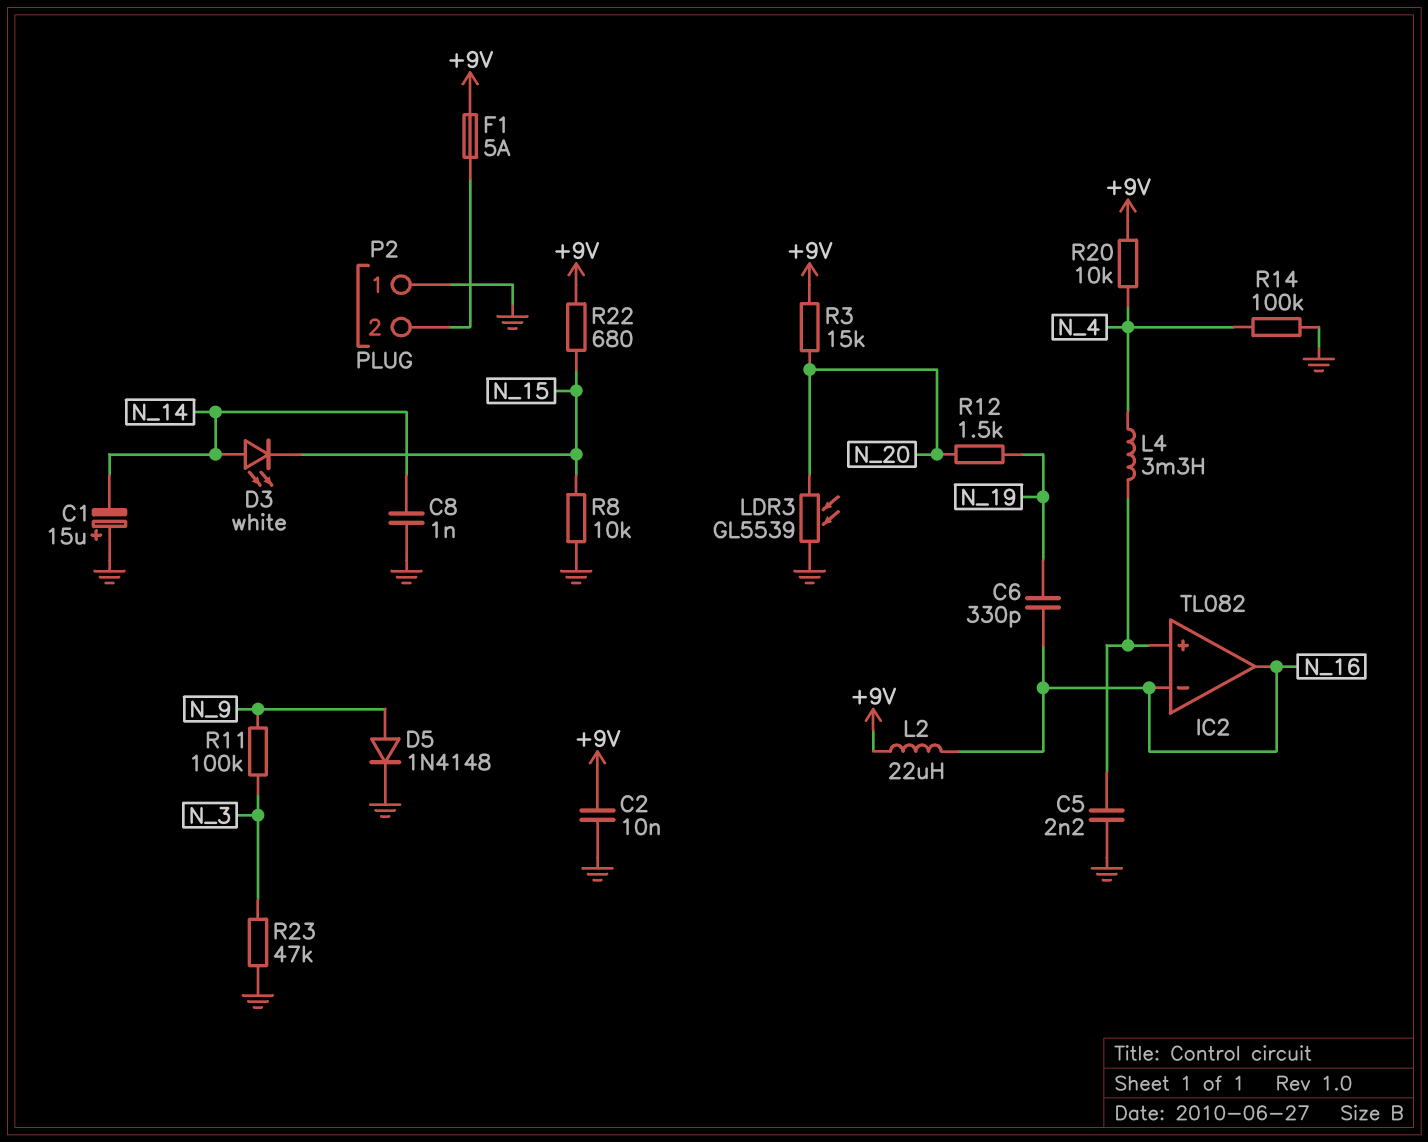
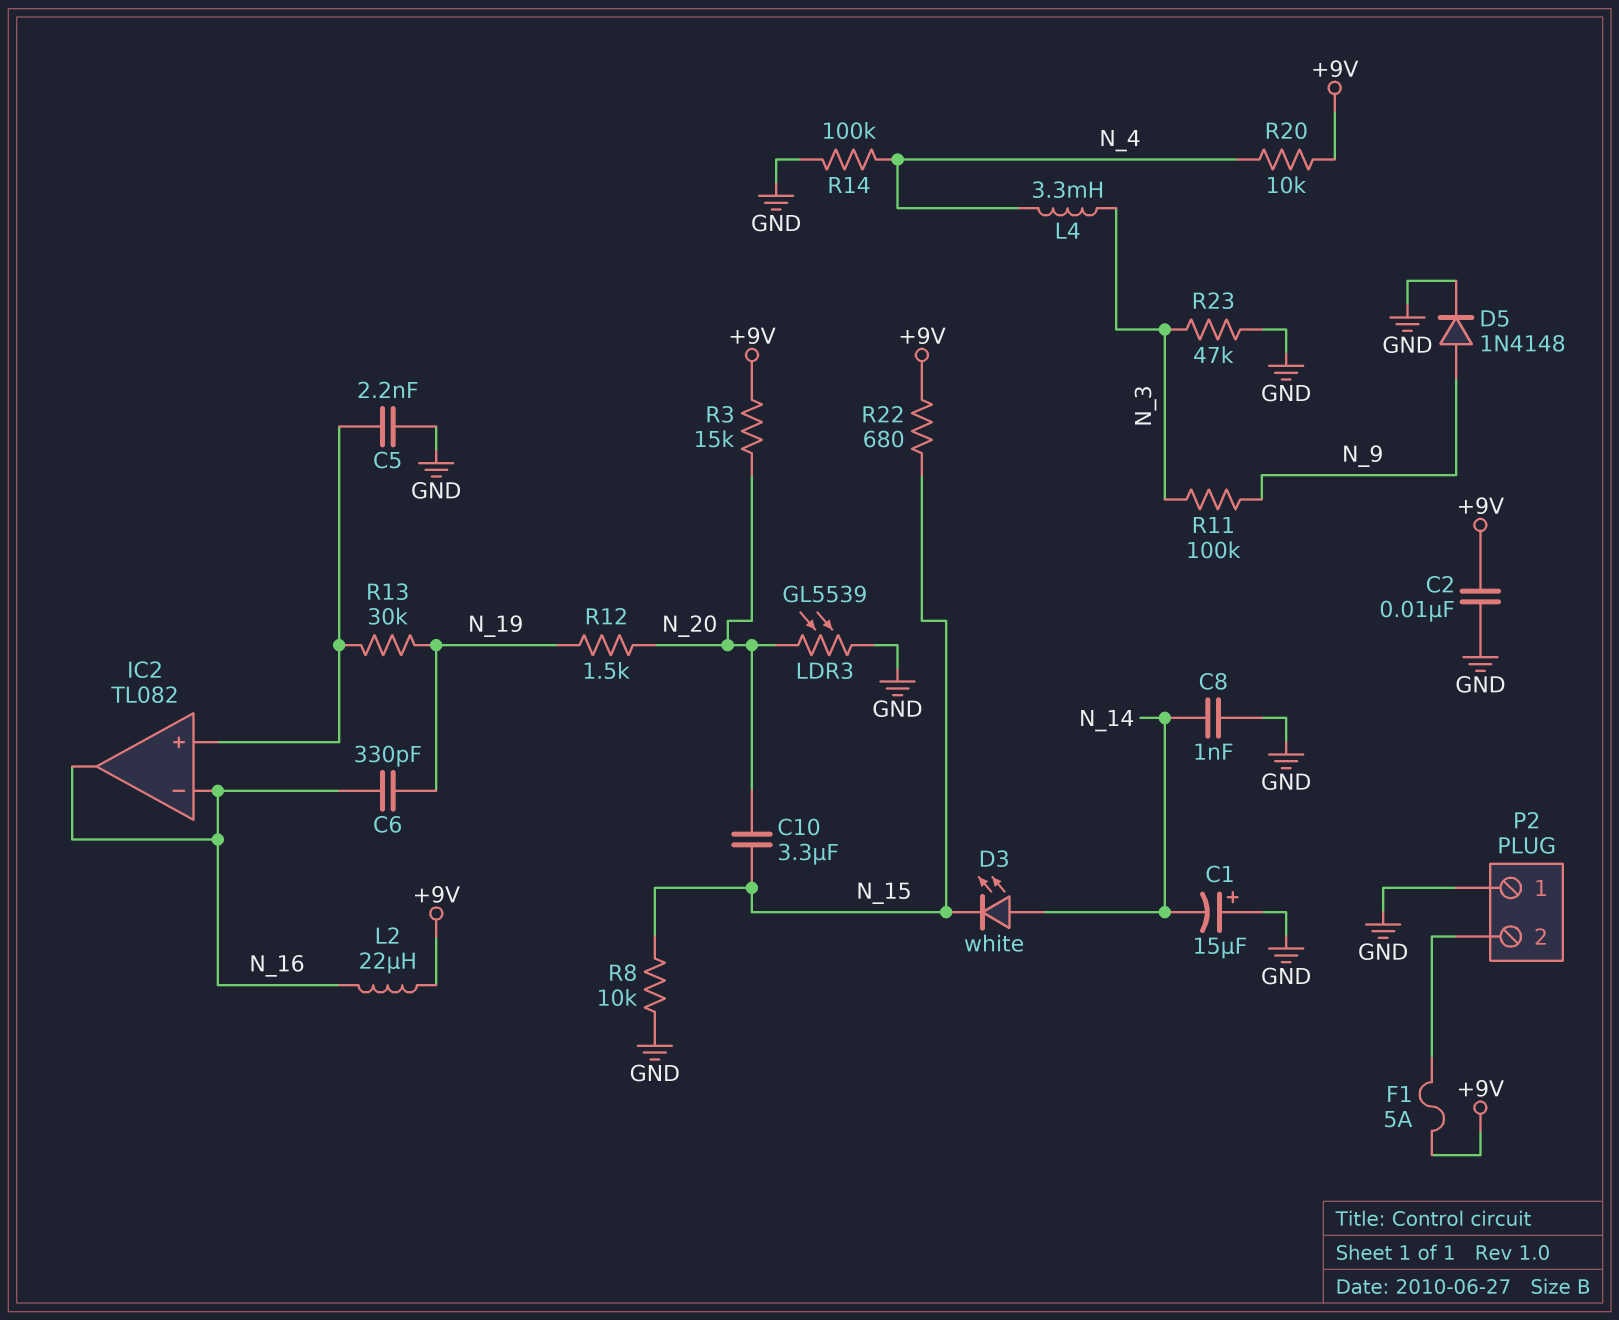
C10: none -> 3.3uF (N_15, N_20)
L4: 3.3mH (IC2/in+, N_4) -> 3.3mH (N_3, N_4)
R13: none -> 30k (IC2/in+, N_19)

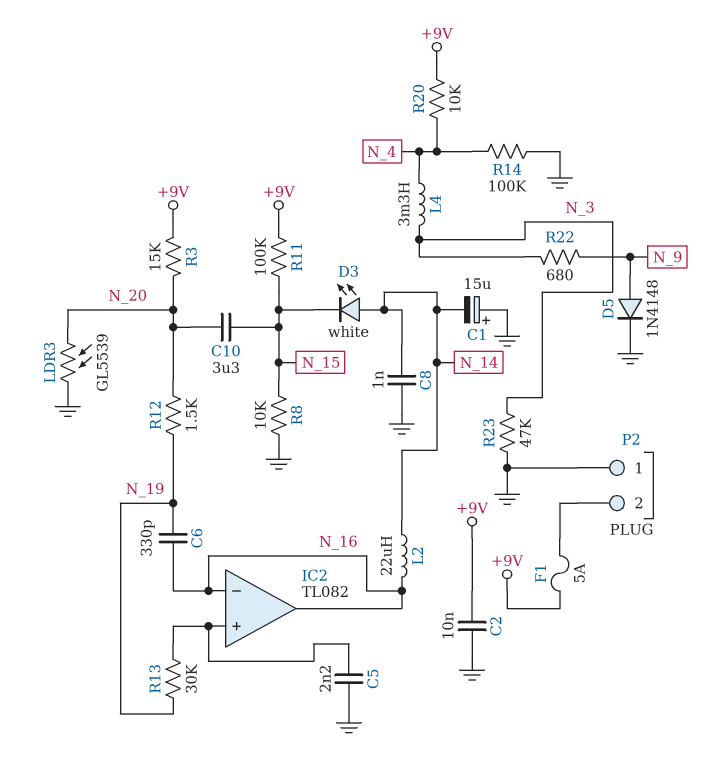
L2: 22uH (+9V, N_16) -> 22uH (N_14, N_16)
R11: 100k (N_3, N_9) -> 100k (+9V, N_15)
R22: 680 (+9V, N_15) -> 680 (N_3, N_9)

